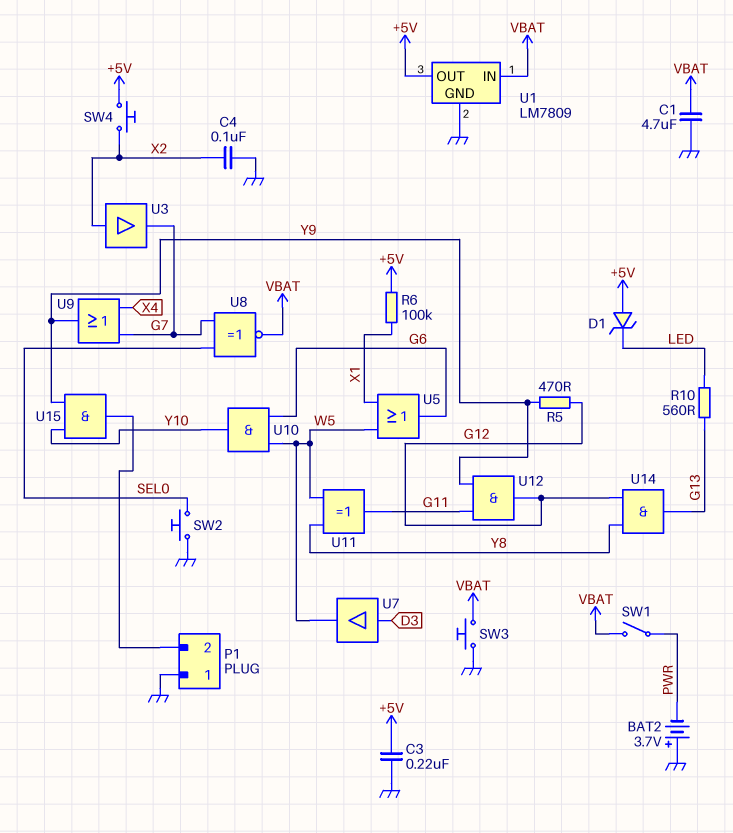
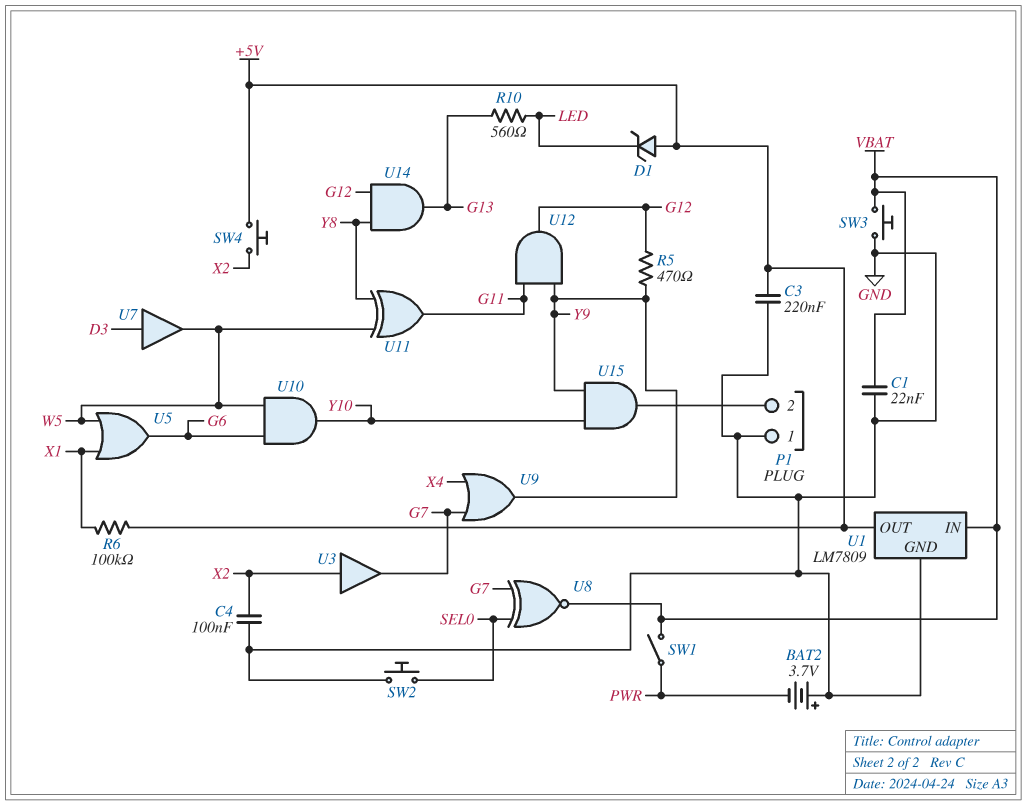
C1: 4.7uF (GND, VBAT) -> 22nF (GND, VBAT)

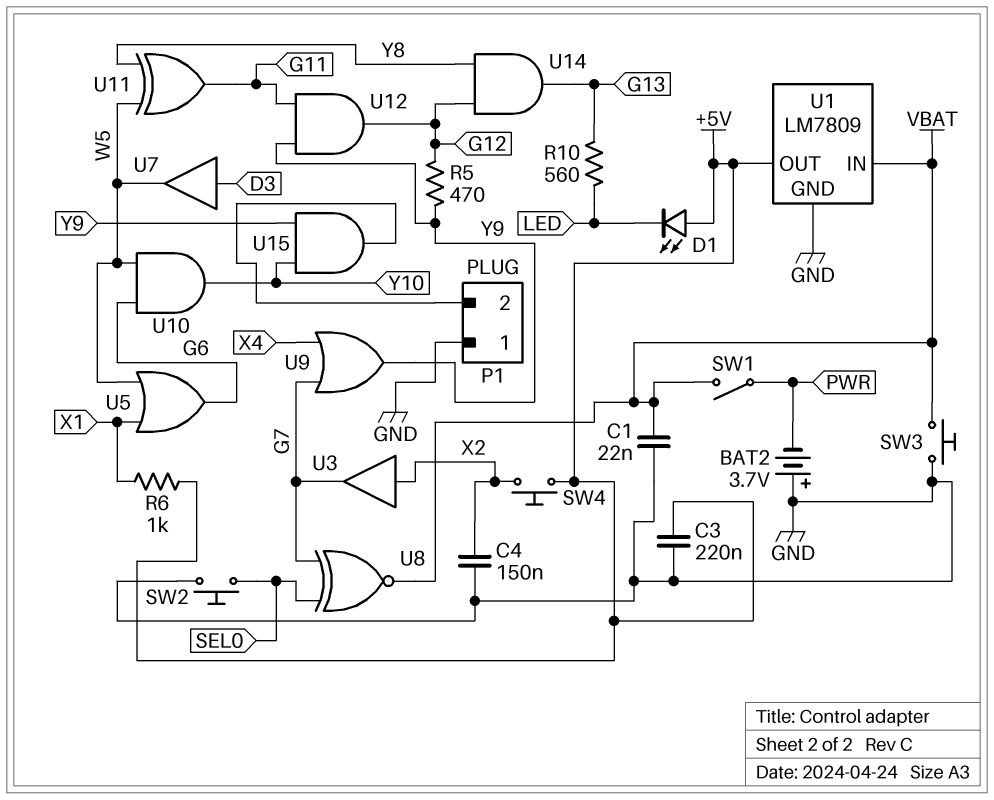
C4: 100nF (GND, X2) -> 150nF (GND, X2)
D1: zener (A +5V, K LED) -> LED (A +5V, K LED)
R6: 100k (+5V, X1) -> 1k (+5V, X1)

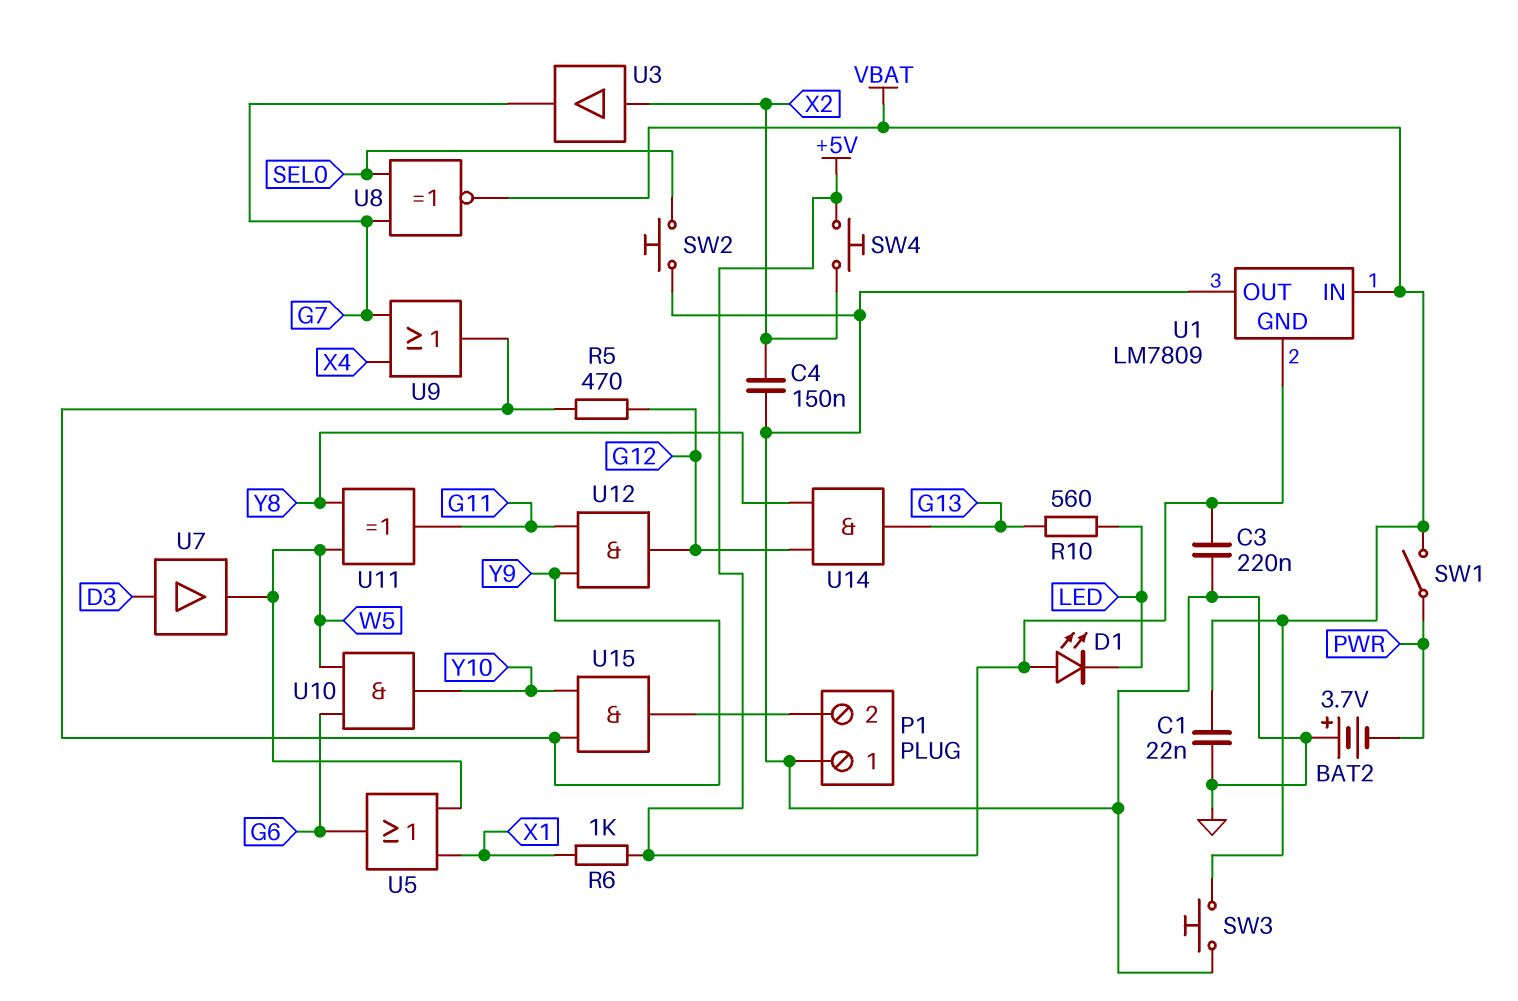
U1 pin GND: GND -> +5V
U1 pin OUT: +5V -> GND

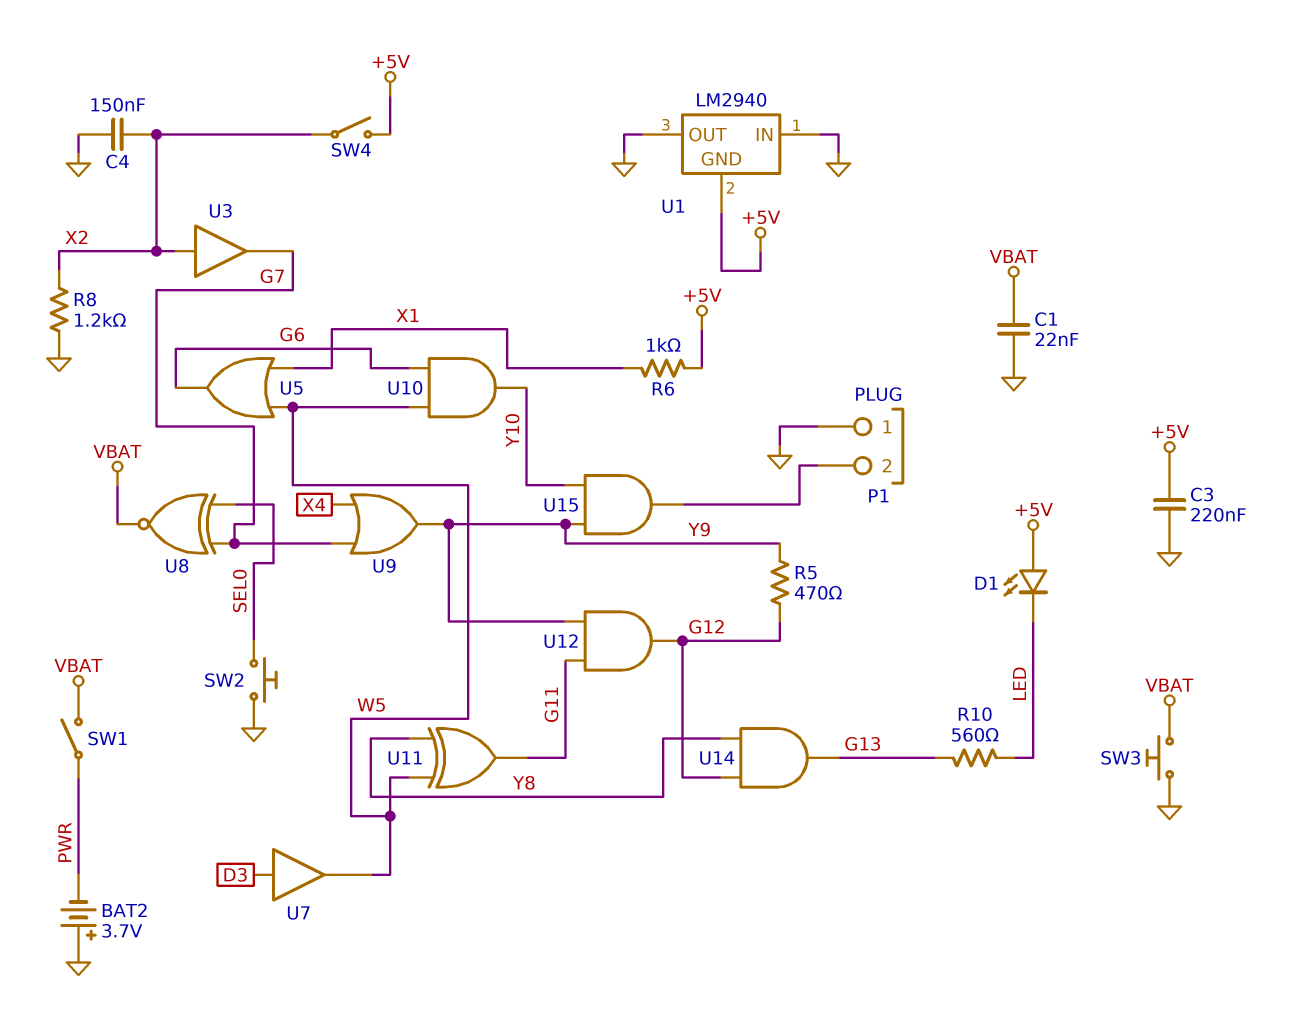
R8: none -> 1.2k (GND, X2)
SW4: button (+5V, X2) -> switch (+5V, X2)
U1: LM7809 -> LM2940
U1 pin IN: VBAT -> GND

